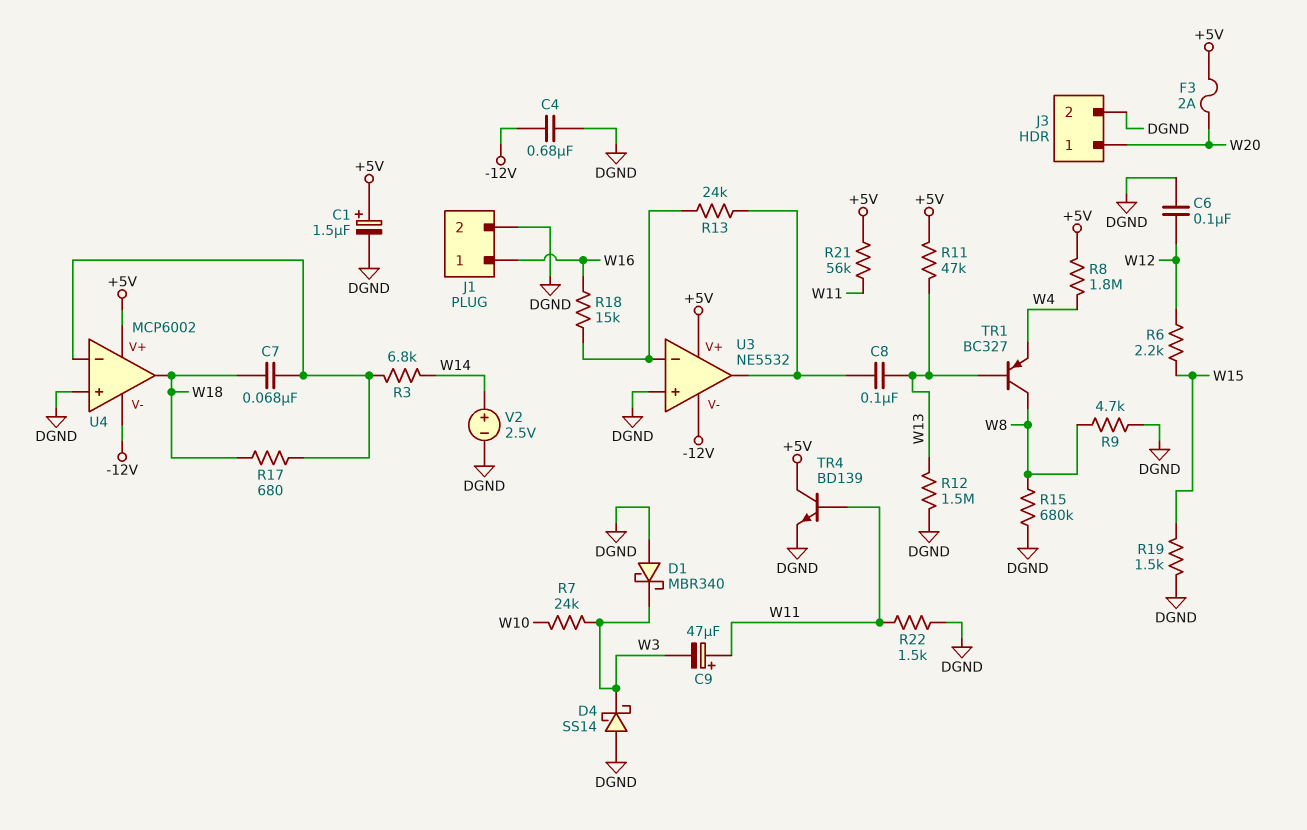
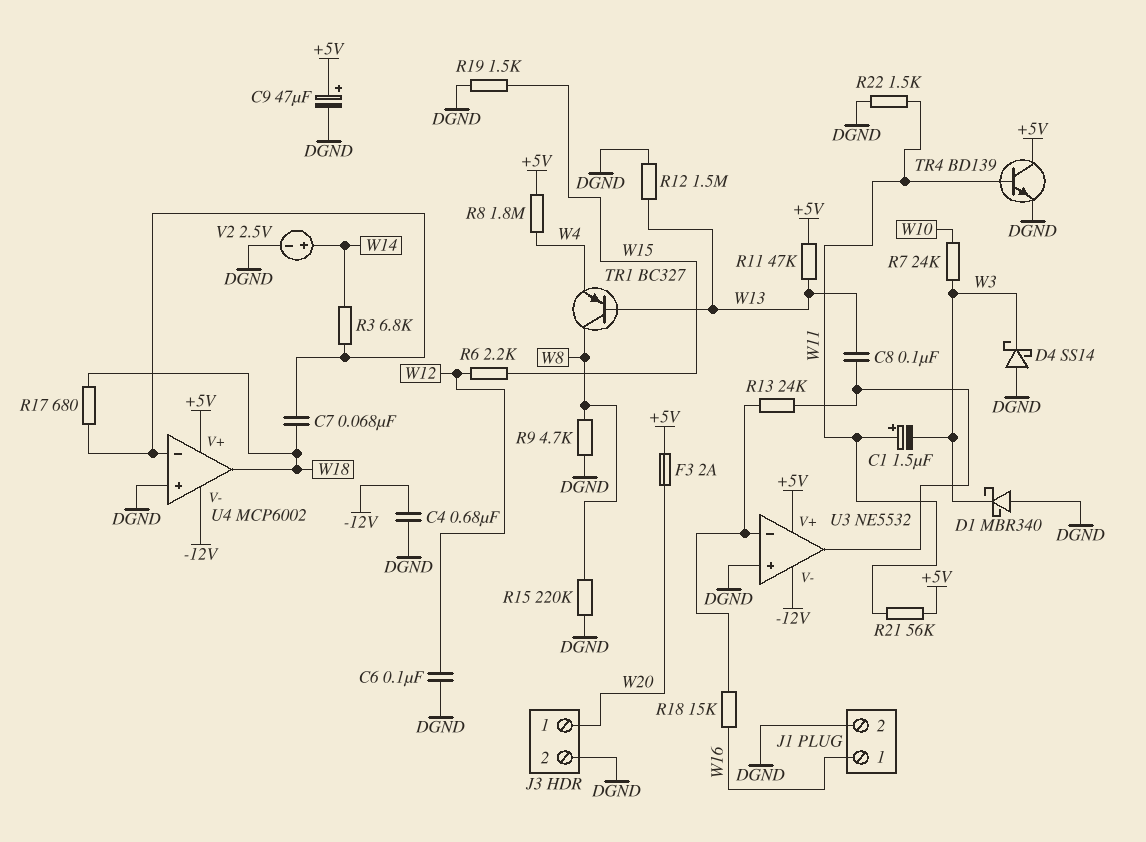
C1: 1.5uF (plus +5V, minus DGND) -> 1.5uF (plus W11, minus W3)
C9: 47uF (plus W11, minus W3) -> 47uF (plus +5V, minus DGND)
R15: 680k (DGND, W8) -> 220k (DGND, W8)

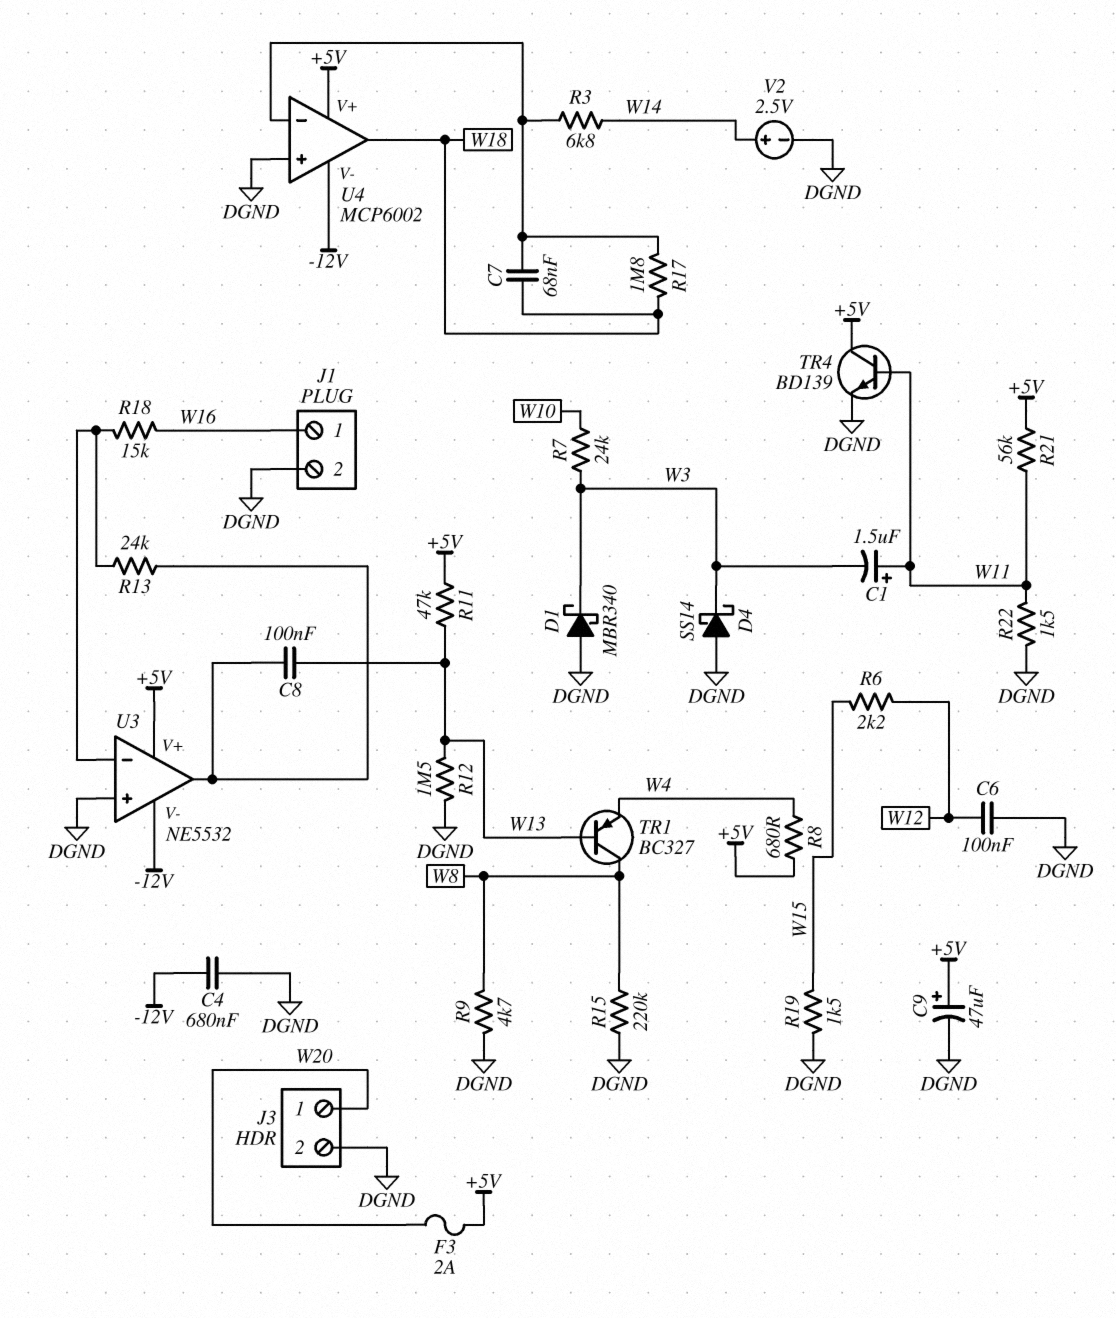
R8: 1.8M (+5V, W4) -> 680 (+5V, W4)
R17: 680 (U4/in-, W18) -> 1.8M (U4/in-, W18)

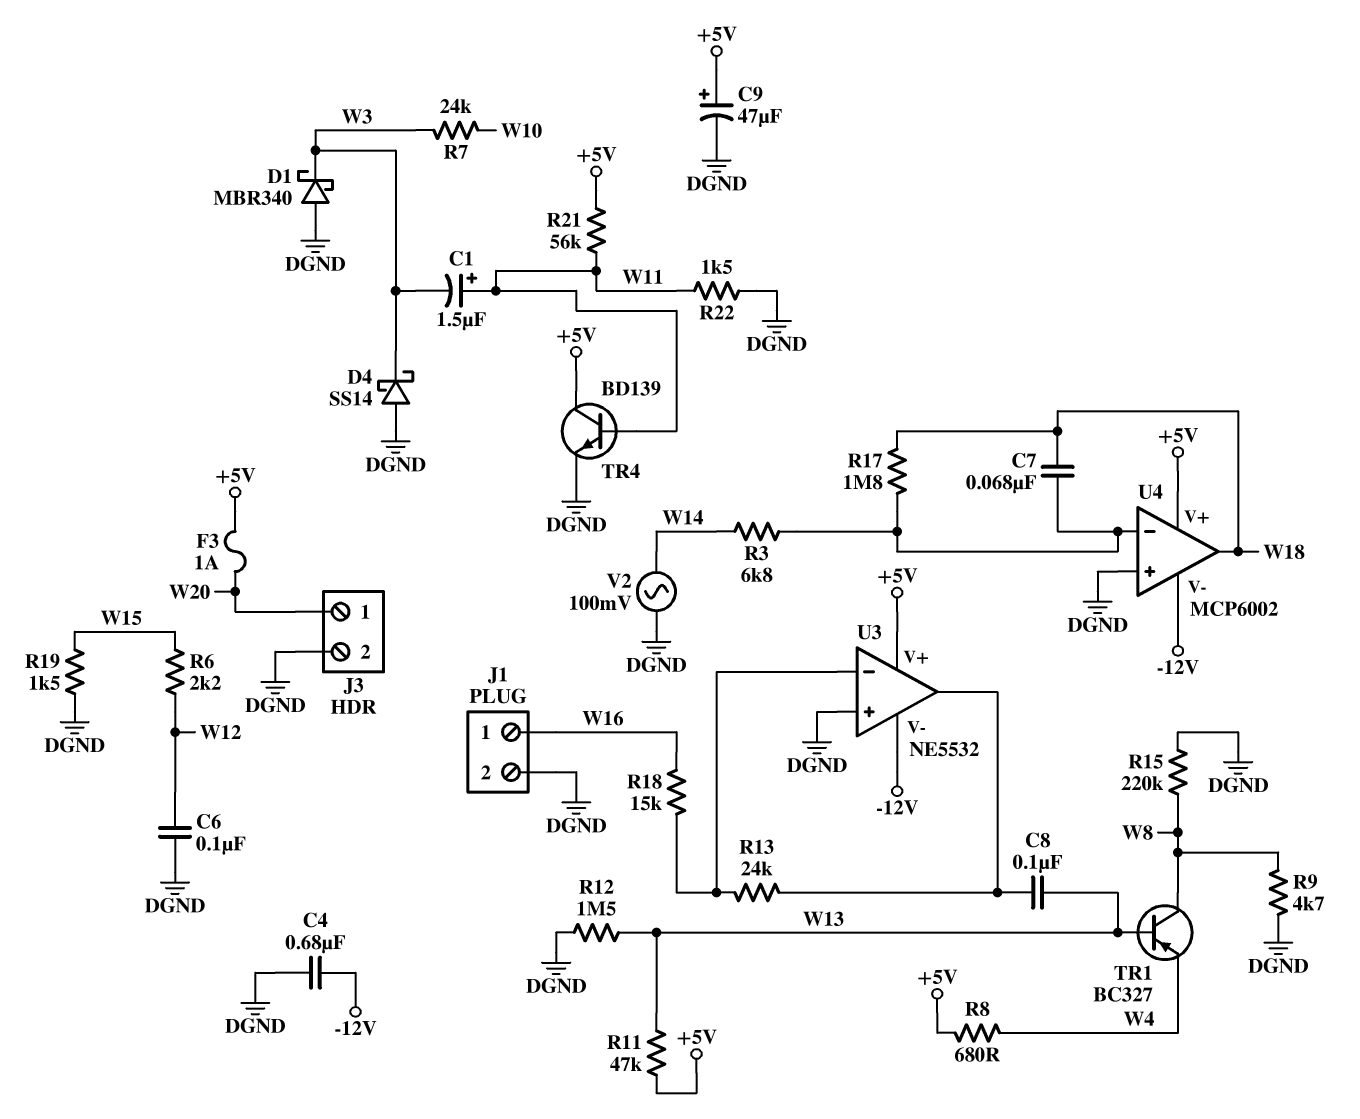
F3: 2A (+5V, W20) -> 1A (+5V, W20)
V2: 2.5V (plus W14, minus DGND) -> AC 100mV (DGND, W14)

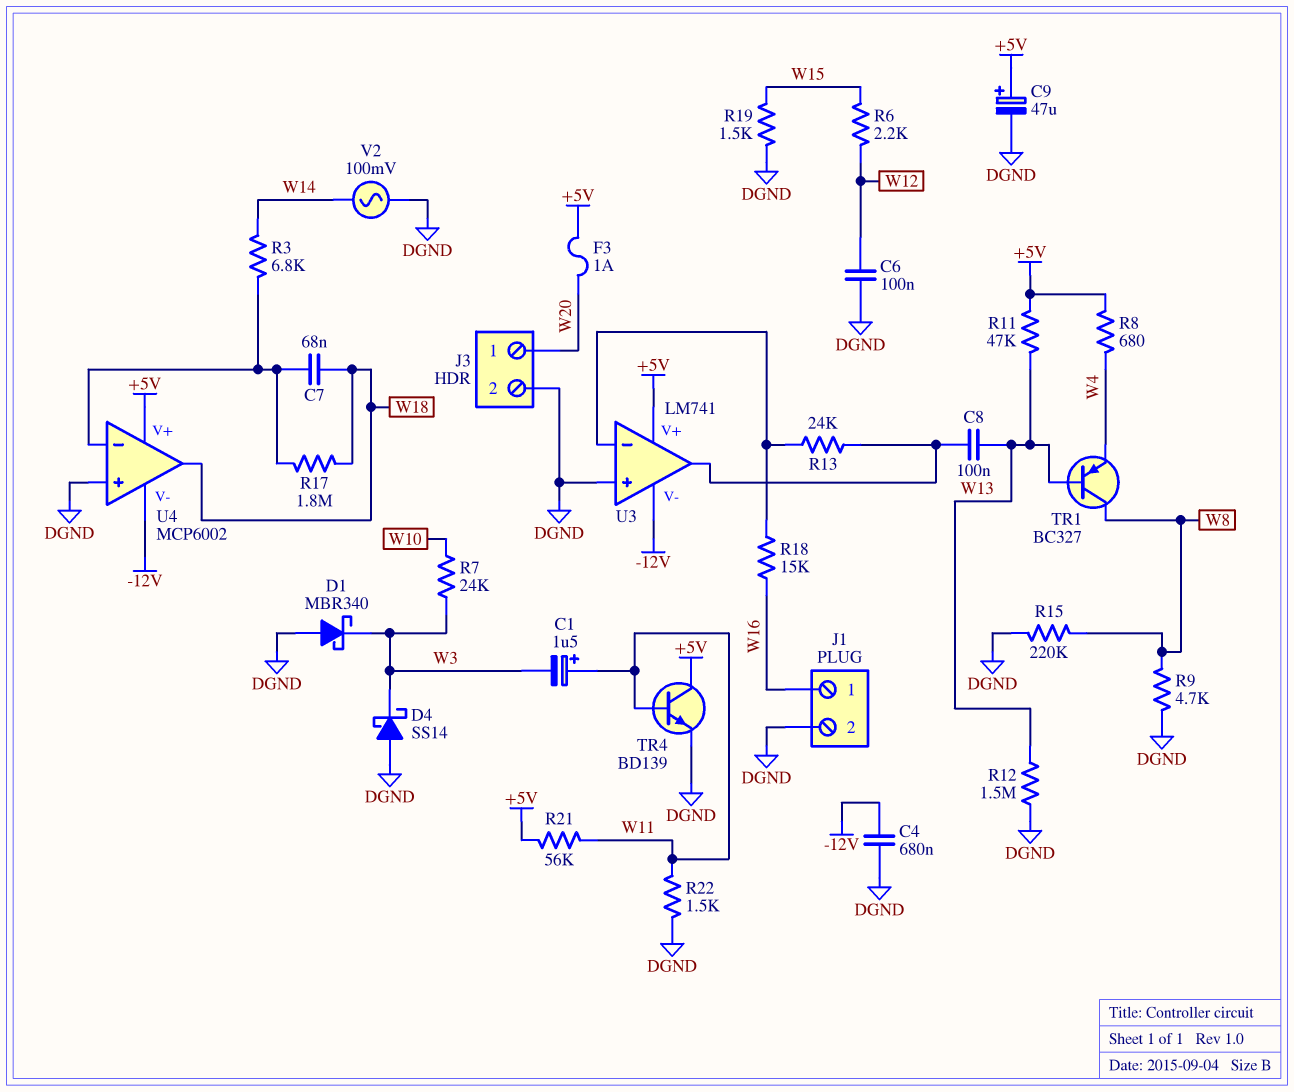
U3: NE5532 -> LM741

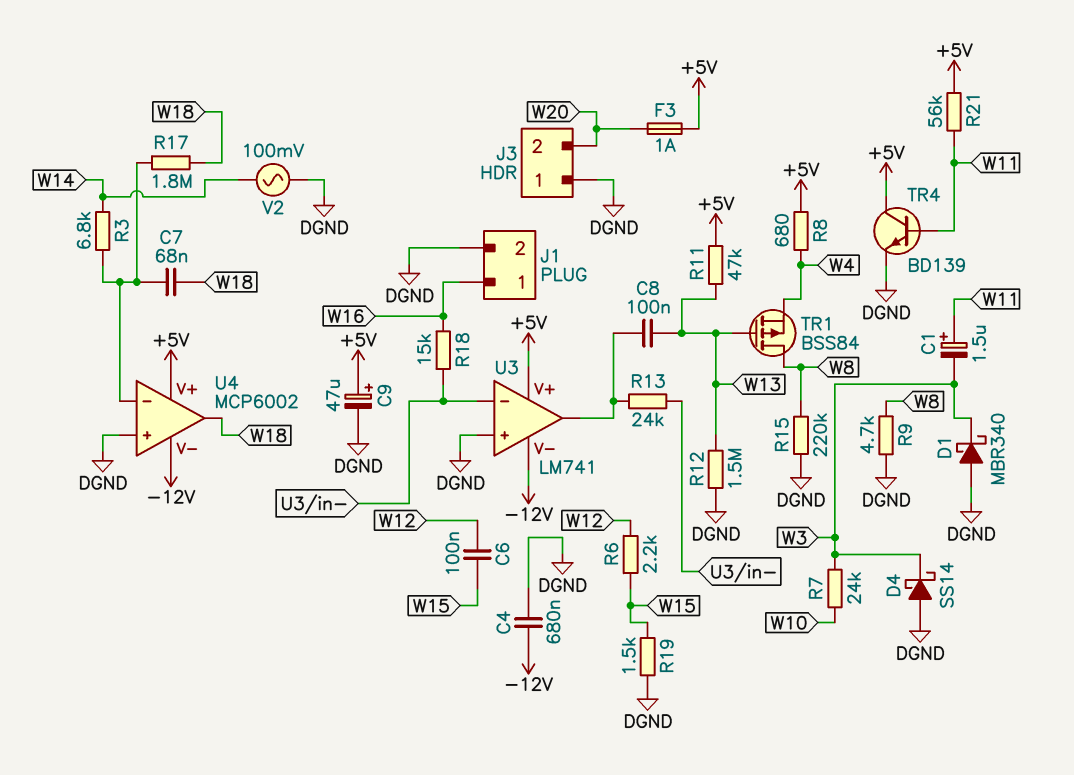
C6: 100nF (DGND, W12) -> 100nF (W12, W15)
J3 pin 1: W20 -> DGND
J3 pin 2: DGND -> W20
R22: 1.5k (DGND, W11) -> none
TR1: PNP BC327 (B W13, C W8, E W4) -> PMOS BSS84 (G W13, D W8, S W4)

